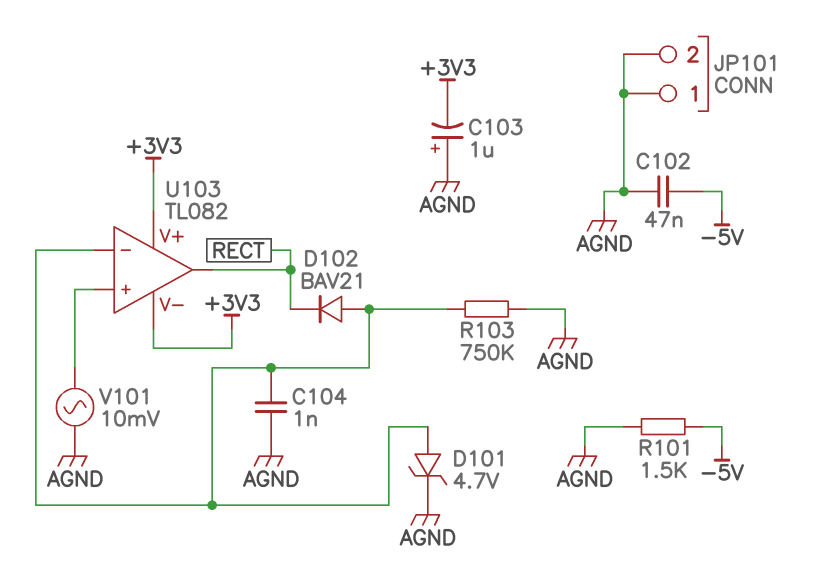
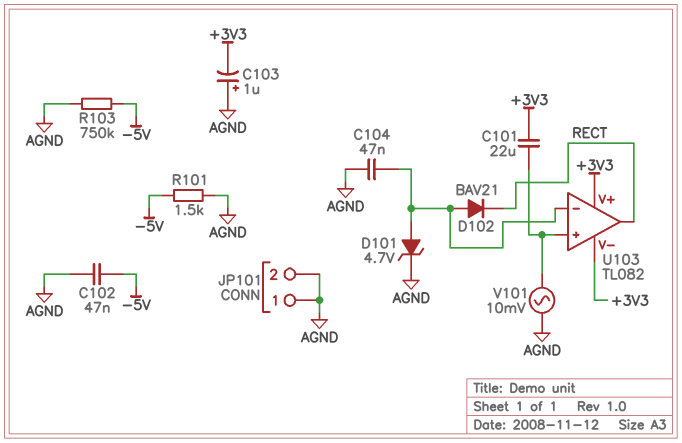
C101: none -> 22uF (+3V3, U103/in+)
C104: 1nF (AGND, U103/in-) -> 47nF (AGND, U103/in-)
R103: 750k (AGND, U103/in-) -> 750k (-5V, AGND)

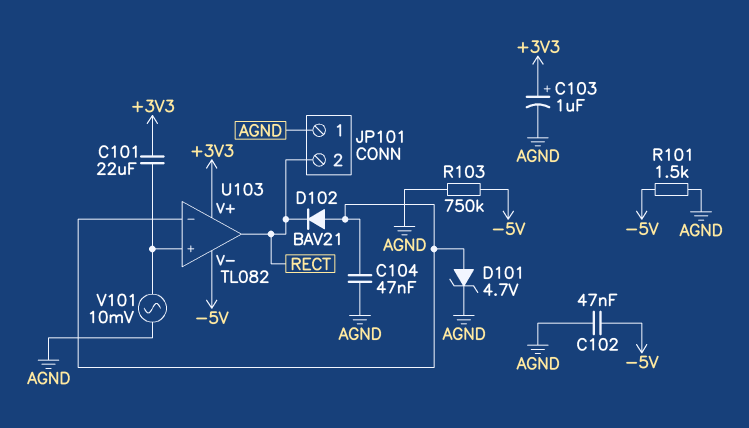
C103: 1uF (plus AGND, minus +3V3) -> 1uF (plus +3V3, minus AGND)
JP101 pin 2: AGND -> RECT
U103 pin V-: +3V3 -> -5V

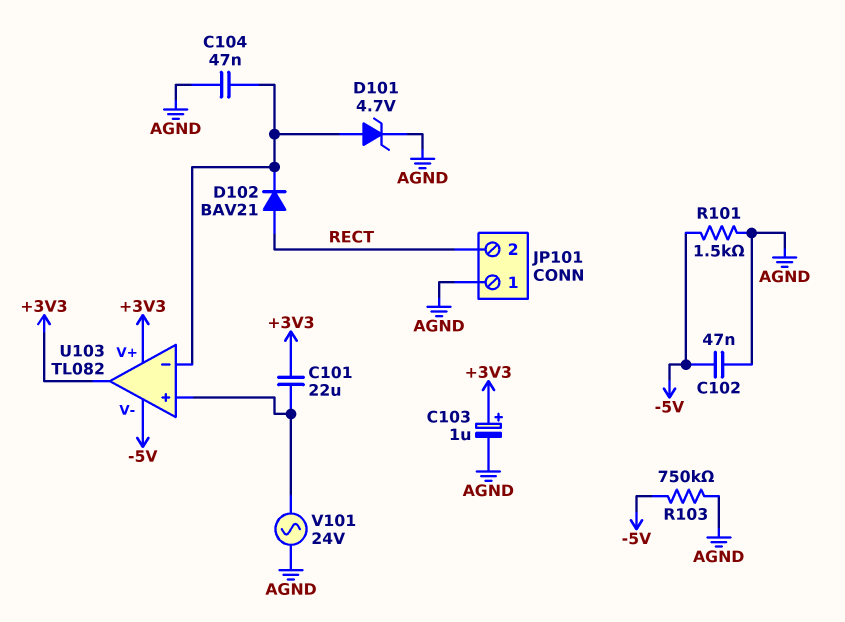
D102: diode BAV21 (A U103/in-, K RECT) -> diode BAV21 (A RECT, K U103/in-)
U103 pin out: RECT -> +3V3
V101: AC 10mV (AGND, U103/in+) -> AC 24V (AGND, U103/in+)

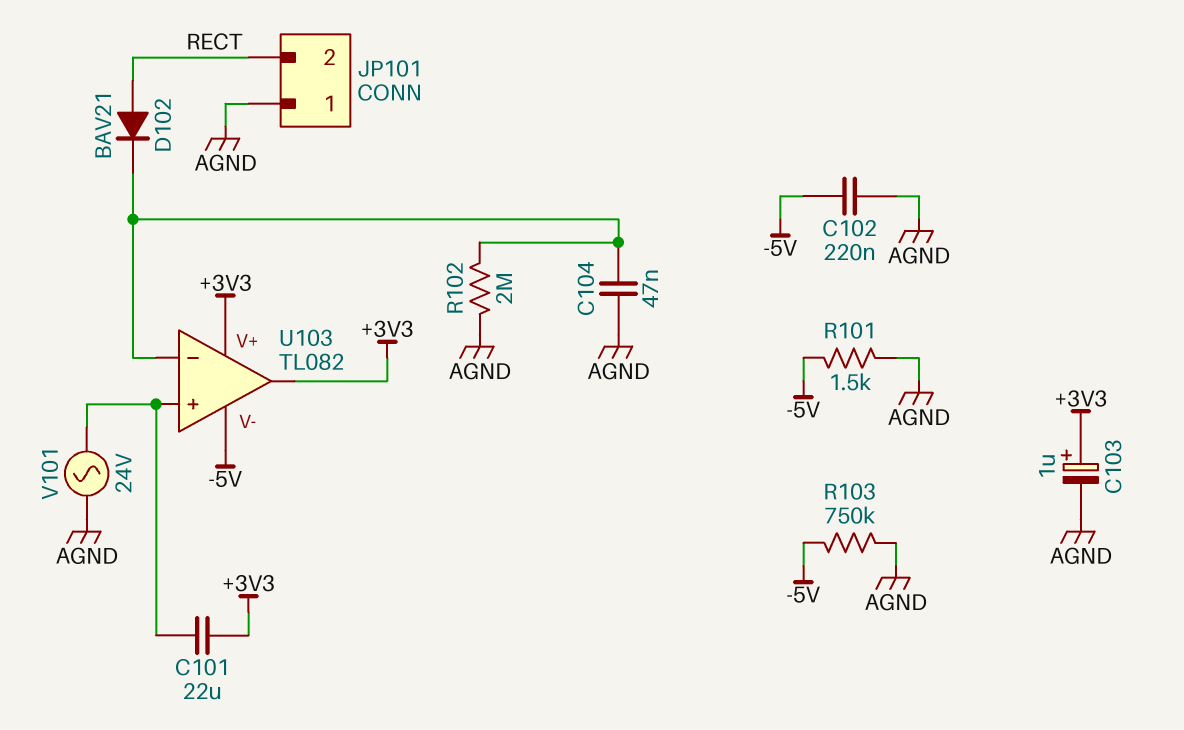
C102: 47nF (-5V, AGND) -> 220nF (-5V, AGND)
D101: zener 4.7V (A U103/in-, K AGND) -> none
R102: none -> 2M (AGND, U103/in-)

